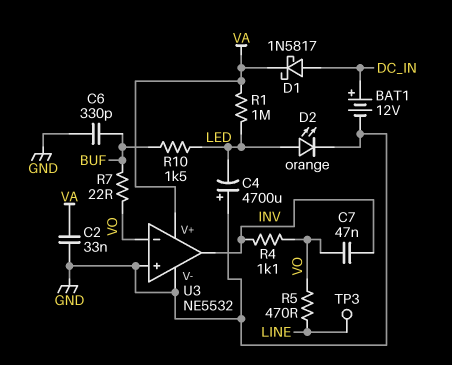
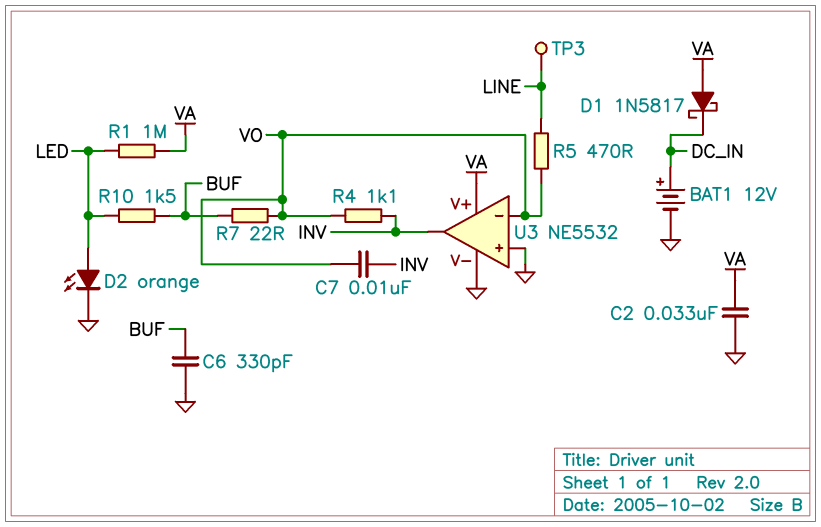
C4: 4700uF (plus GND, minus LED) -> none
C7: 47nF (INV, VO) -> 10nF (INV, VO)
D1: schottky 1N5817 (A DC_IN, K VA) -> schottky 1N5817 (A VA, K DC_IN)

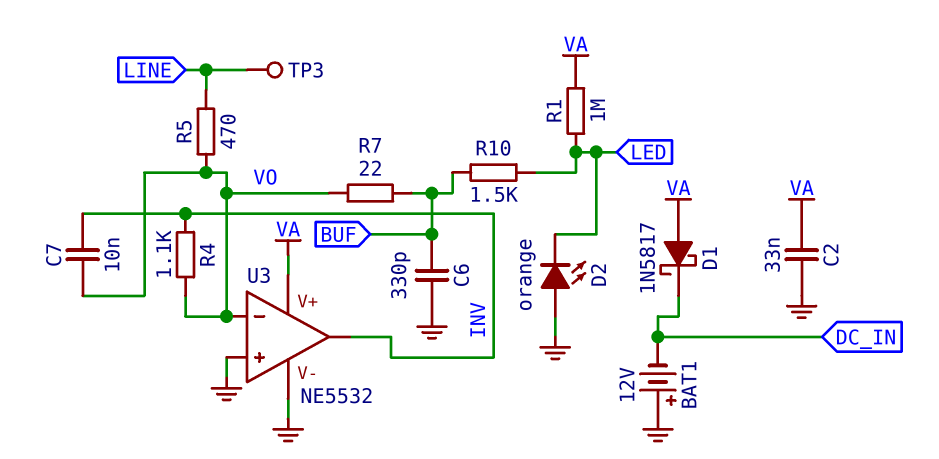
BAT1: 12V (plus DC_IN, minus GND) -> 12V (plus GND, minus DC_IN)
D2: LED orange (A LED, K GND) -> LED orange (A GND, K LED)

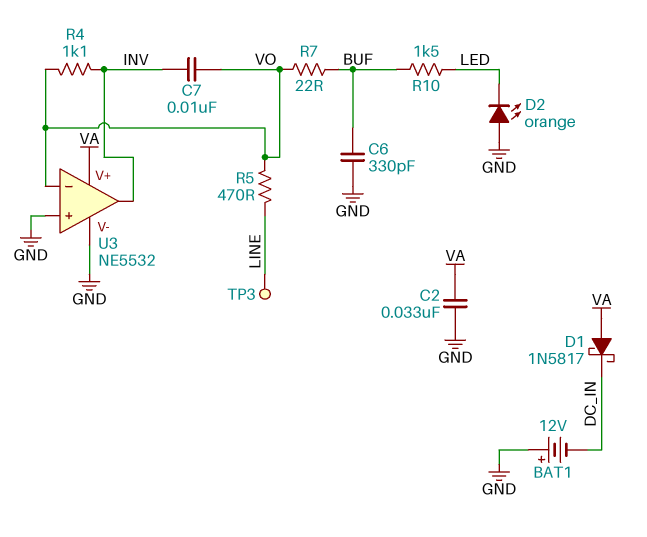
R1: 1M (LED, VA) -> none

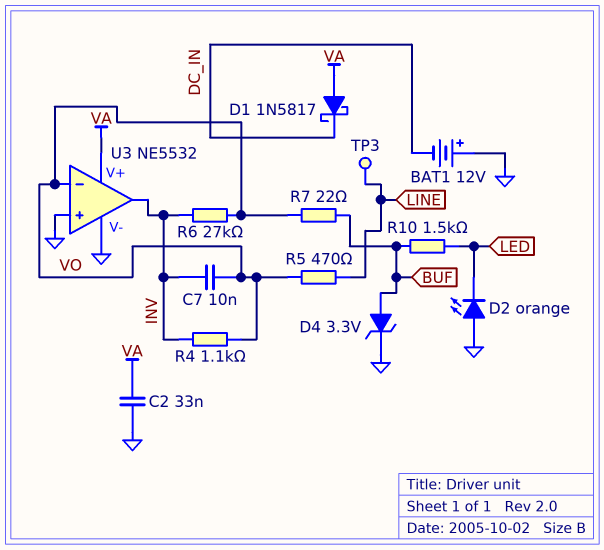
C6: 330pF (BUF, GND) -> none
D4: none -> zener 3.3V (A BUF, K GND)
R6: none -> 27k (INV, VO)

